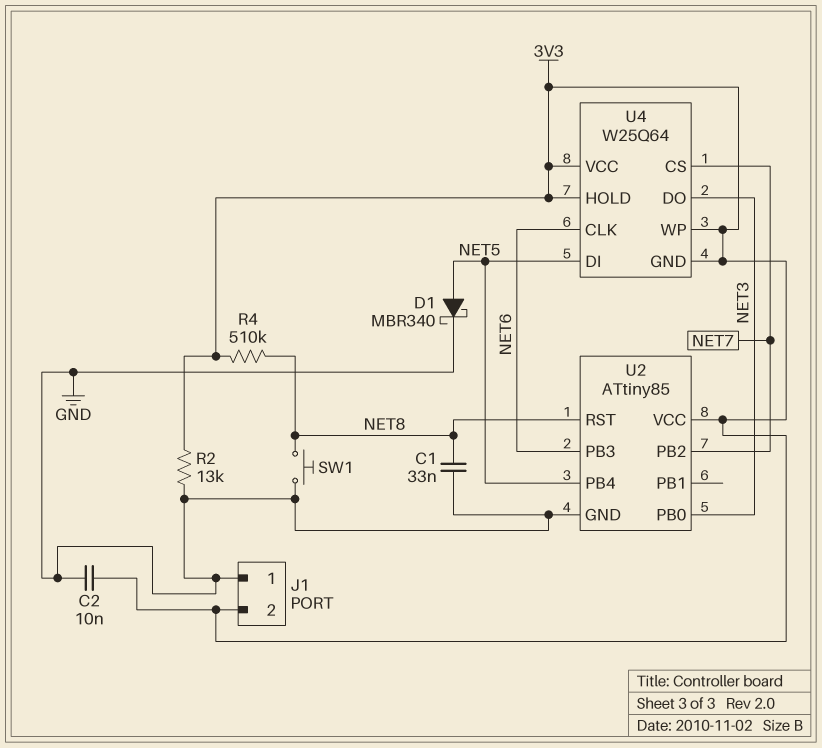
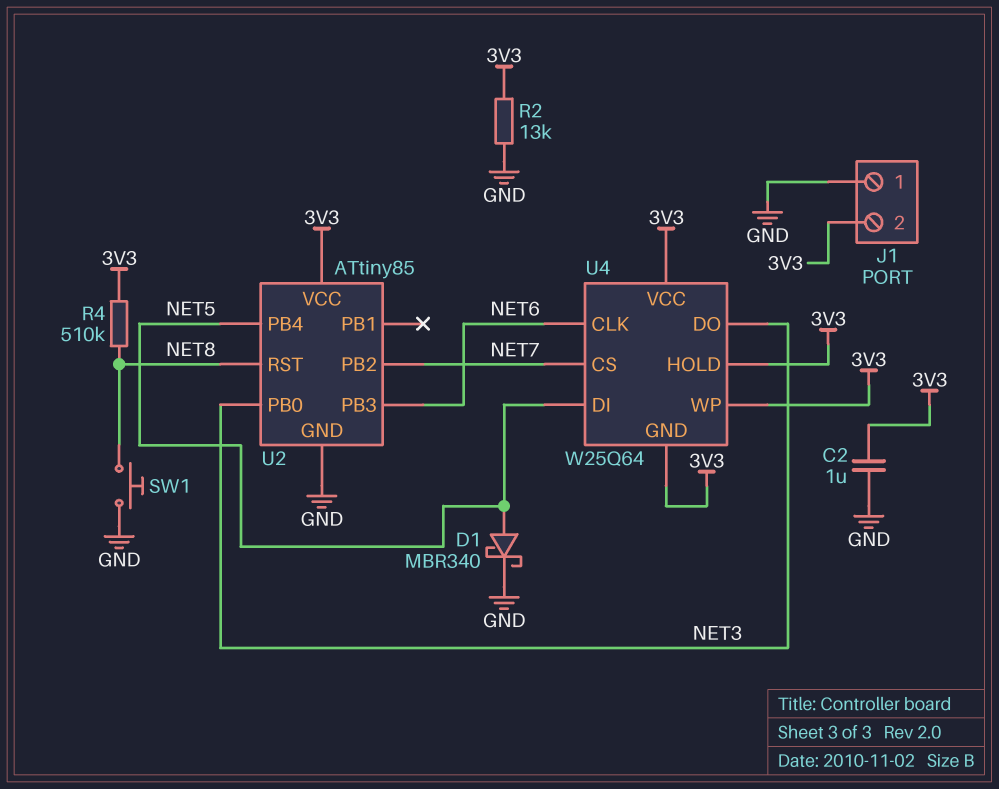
C1: 33nF (GND, NET8) -> none
C2: 10nF (3V3, GND) -> 1uF (3V3, GND)

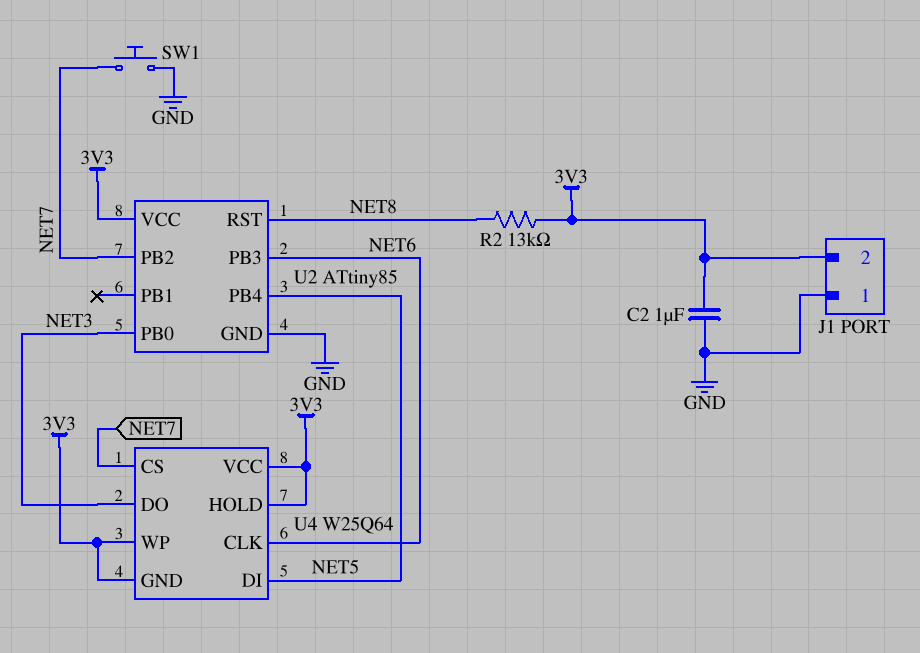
D1: schottky MBR340 (A NET5, K GND) -> none
R2: 13k (3V3, GND) -> 13k (3V3, NET8)
R4: 510k (3V3, NET8) -> none
SW1: button (GND, NET8) -> button (GND, NET7)

